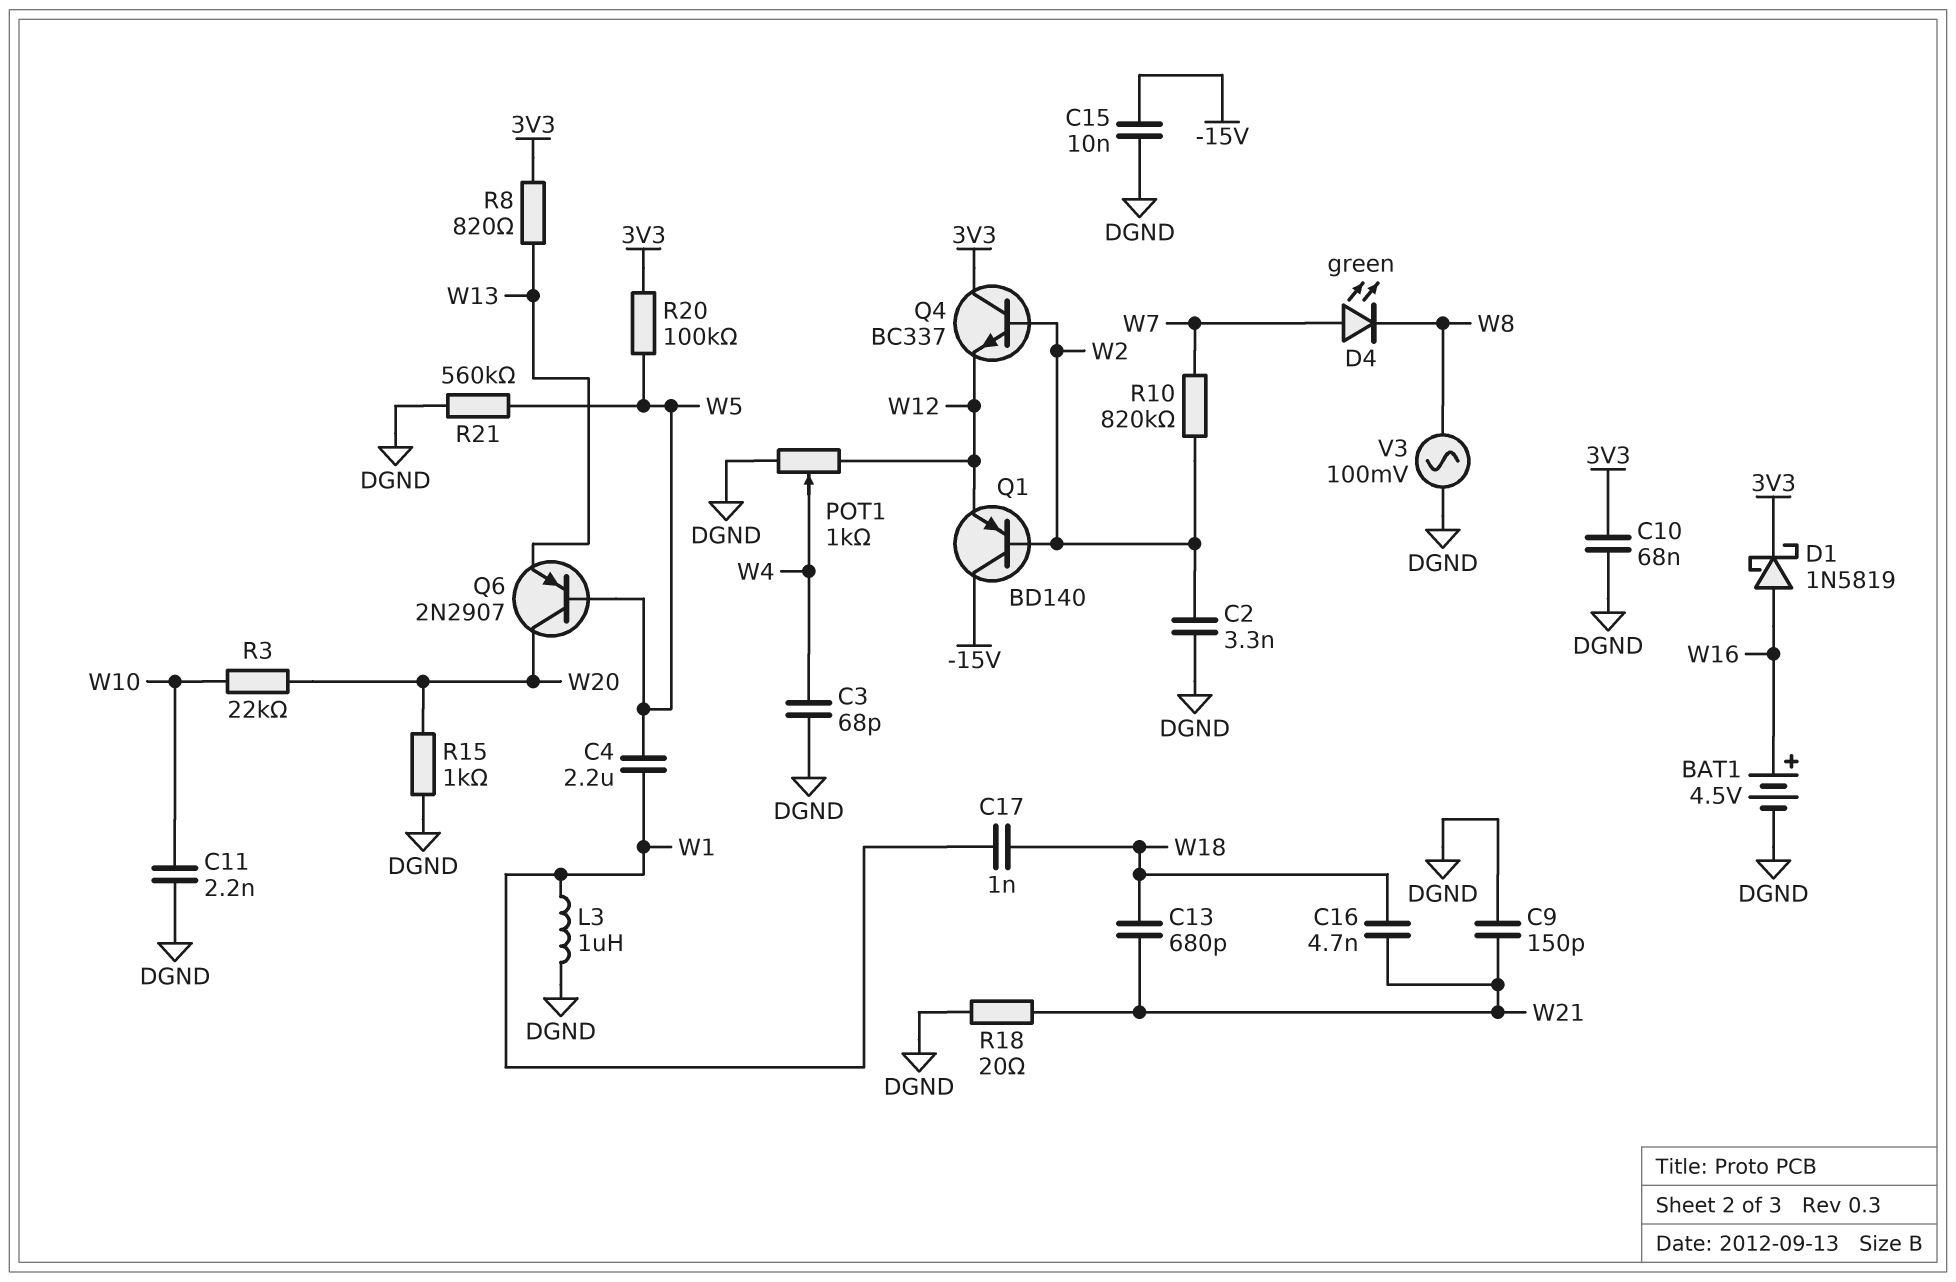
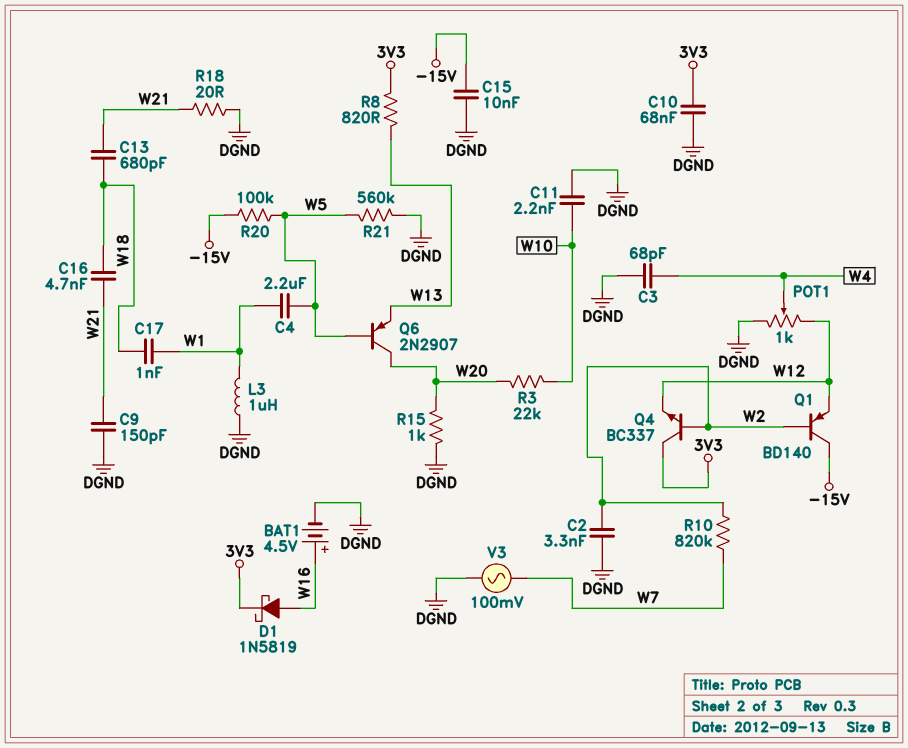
D4: LED green (A W7, K W8) -> none
R20: 100k (3V3, W5) -> 100k (-15V, W5)
V3: AC 100mV (DGND, W8) -> AC 100mV (DGND, W7)

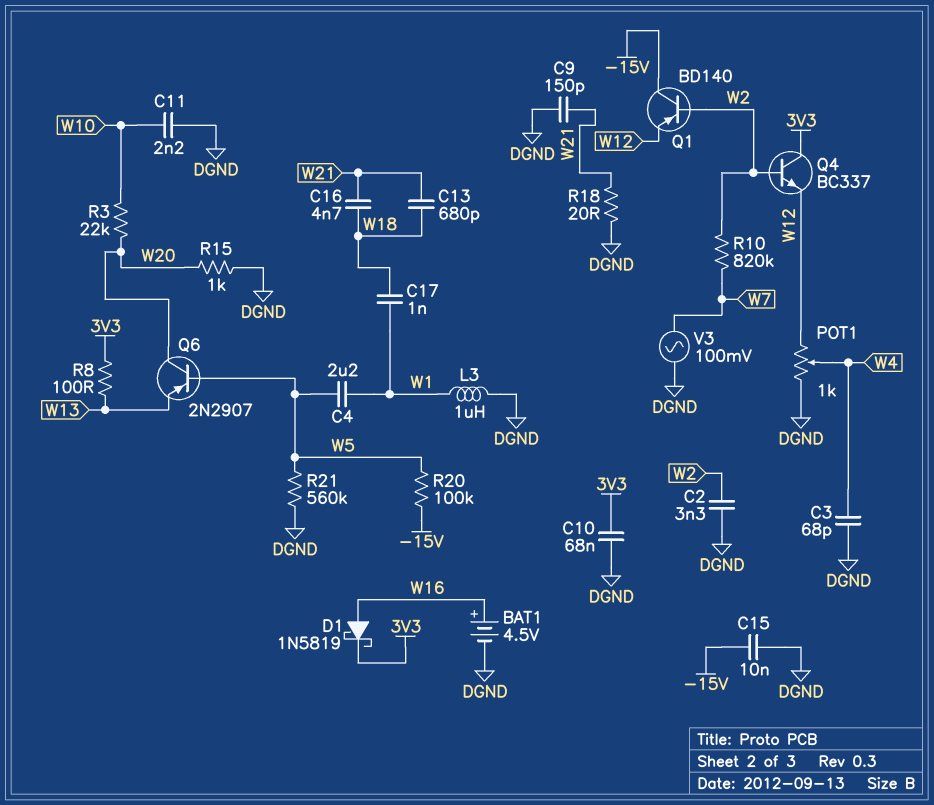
R8: 820 (3V3, W13) -> 100 (3V3, W13)

